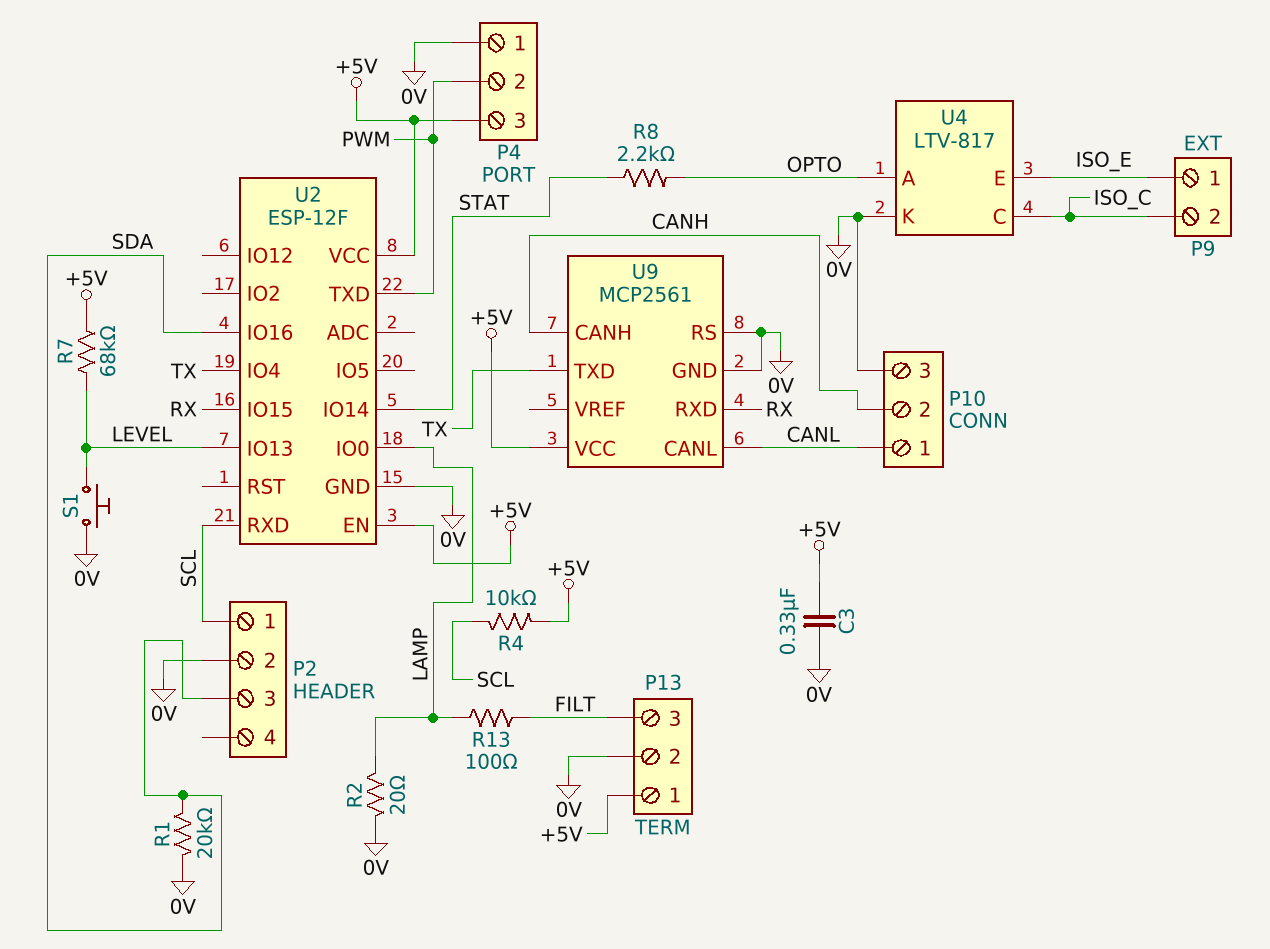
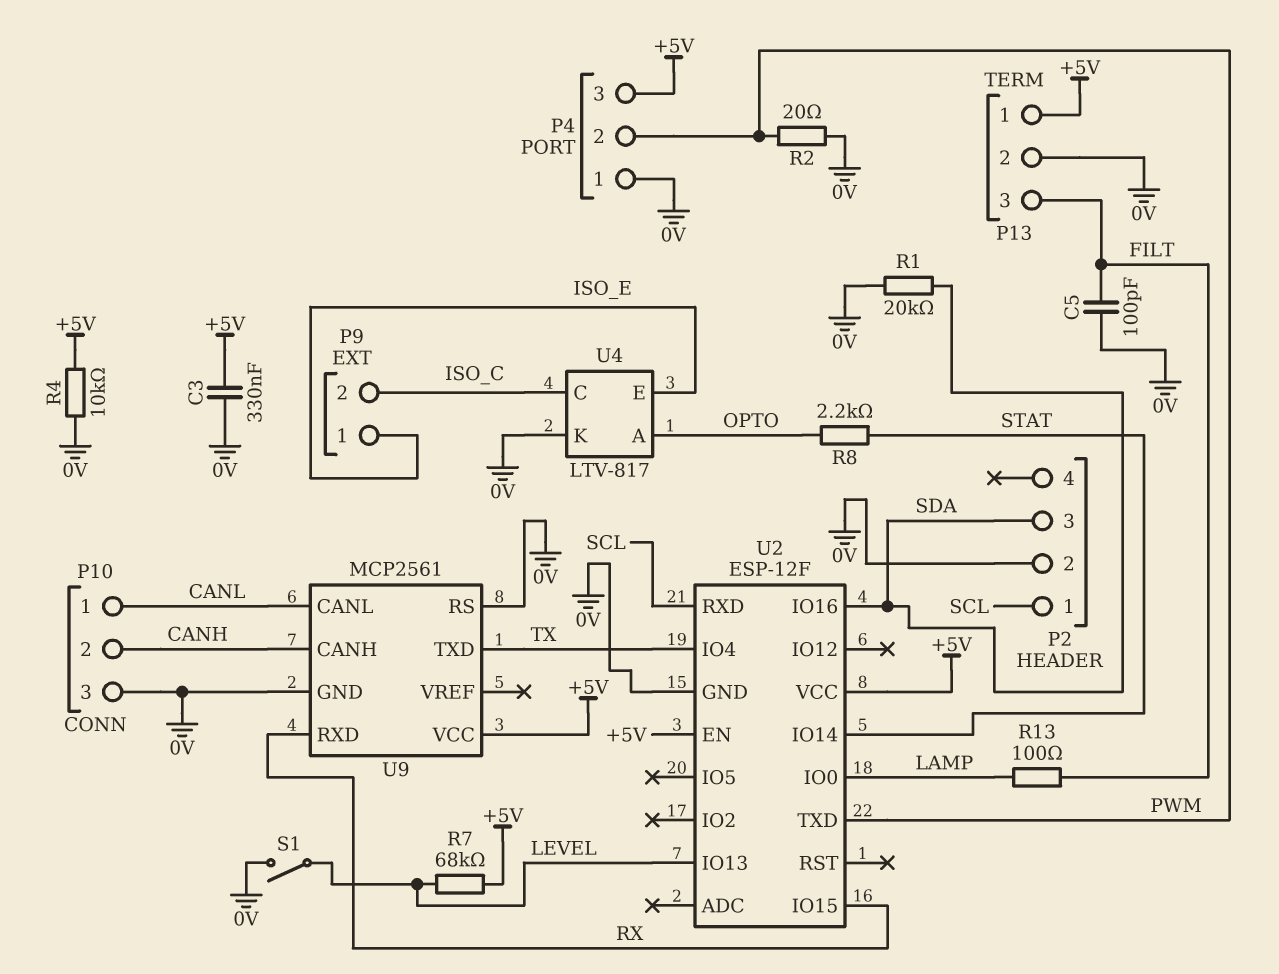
C5: none -> 100pF (0V, FILT)
R2: 20 (0V, LAMP) -> 20 (0V, PWM)
R4: 10k (+5V, SCL) -> 10k (+5V, 0V)
S1: button (0V, LEVEL) -> switch (0V, LEVEL)

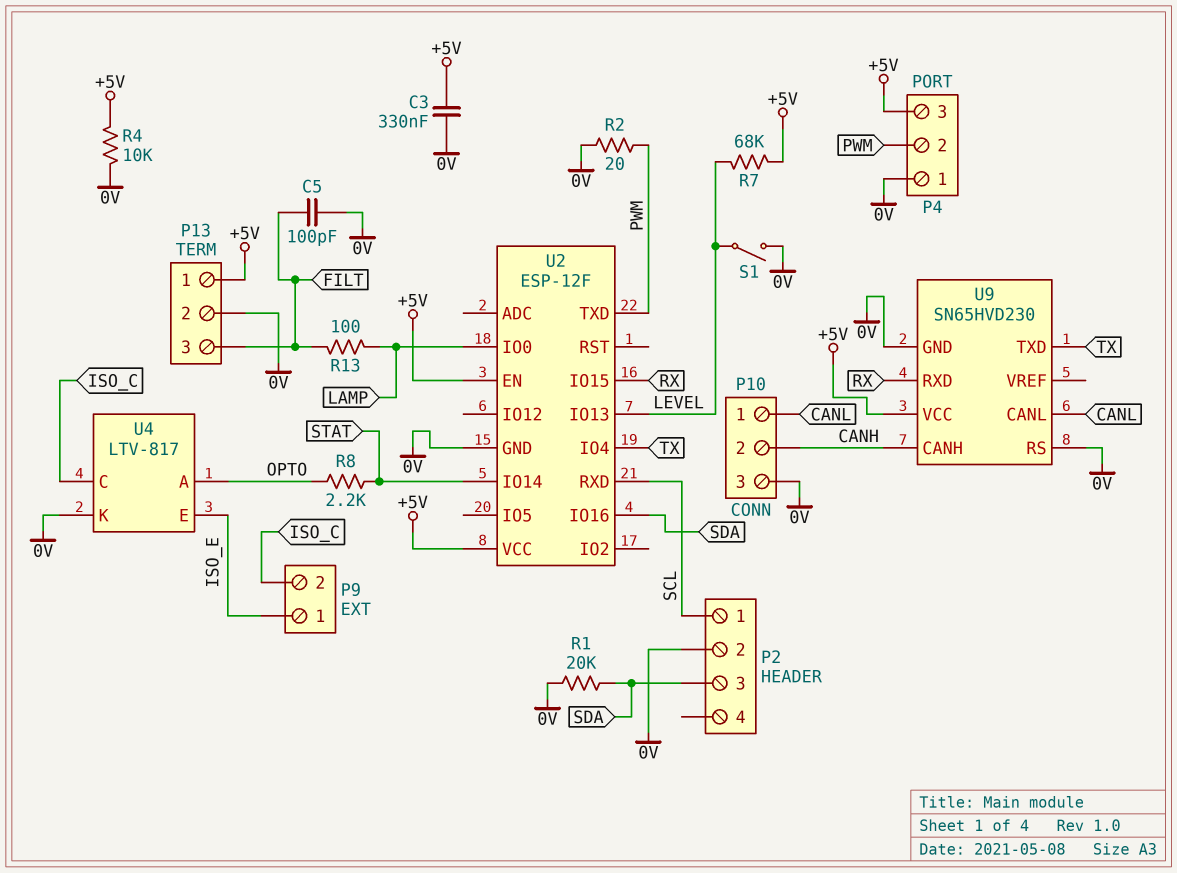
U9: MCP2561 -> SN65HVD230

